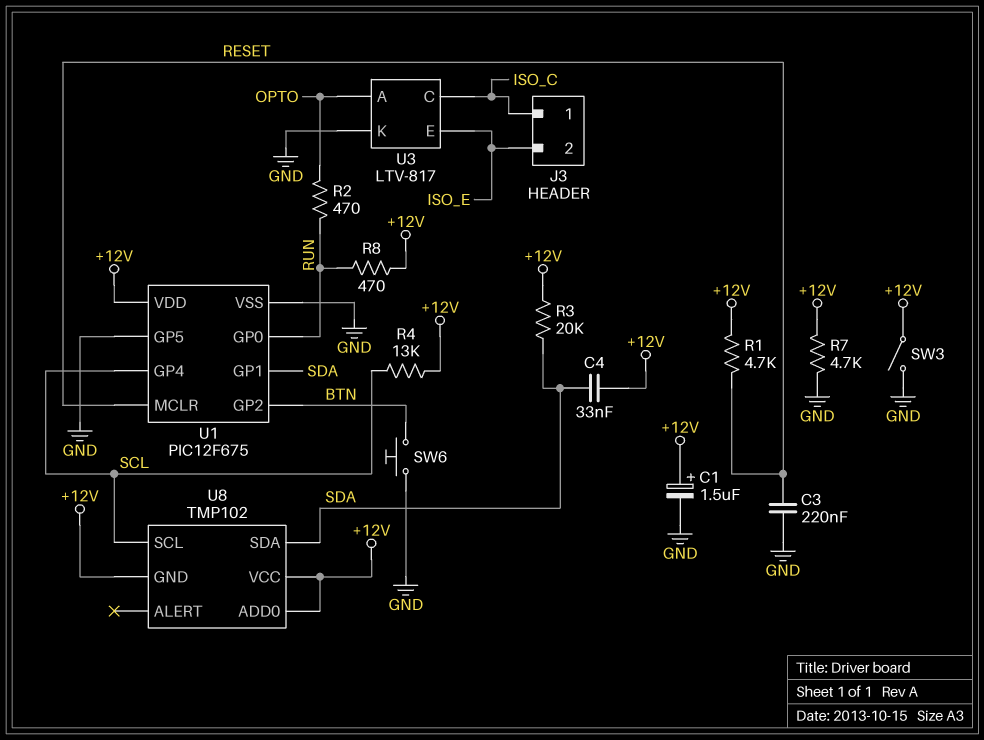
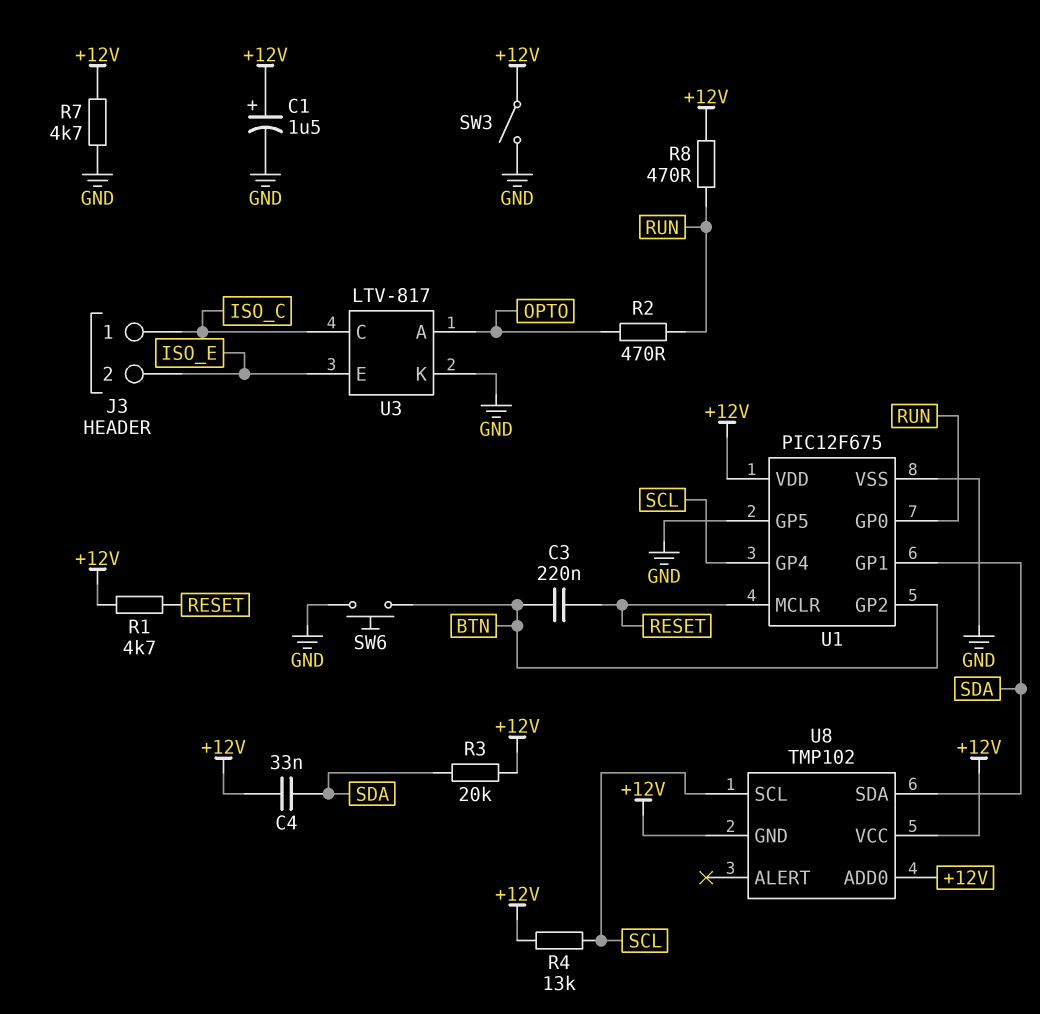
C3: 220nF (GND, RESET) -> 220nF (BTN, RESET)

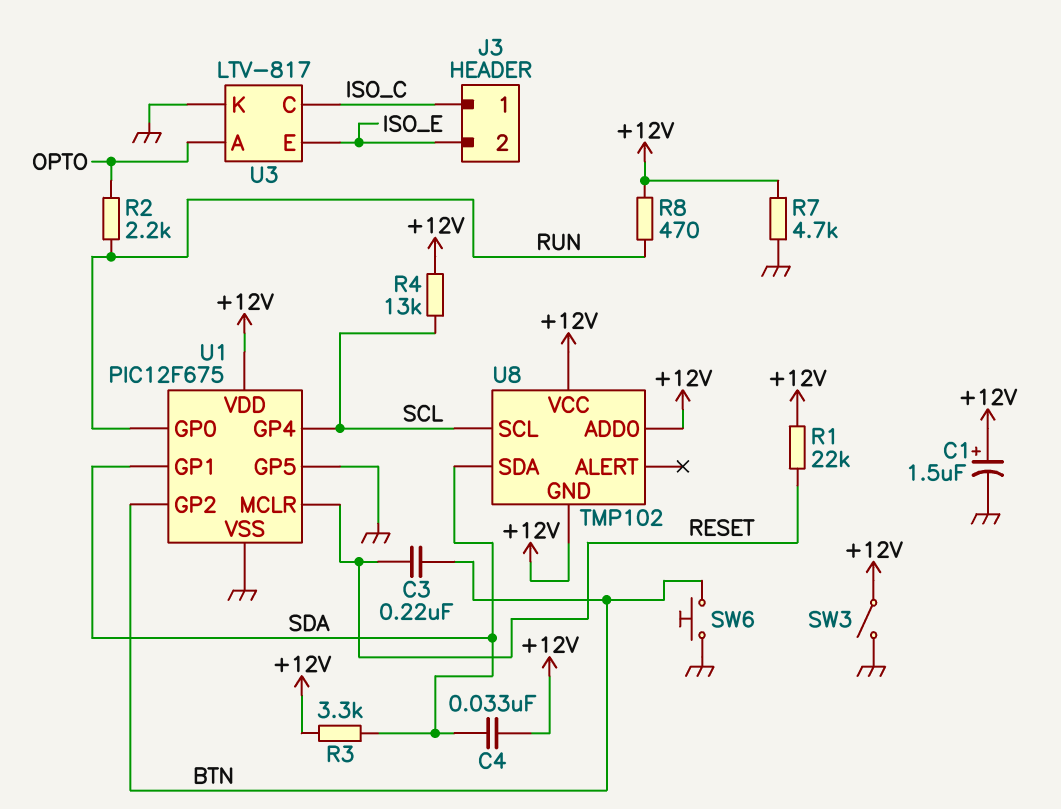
R1: 4.7k (+12V, RESET) -> 22k (+12V, RESET)
R2: 470 (OPTO, RUN) -> 2.2k (OPTO, RUN)
R3: 20k (+12V, SDA) -> 3.3k (+12V, SDA)

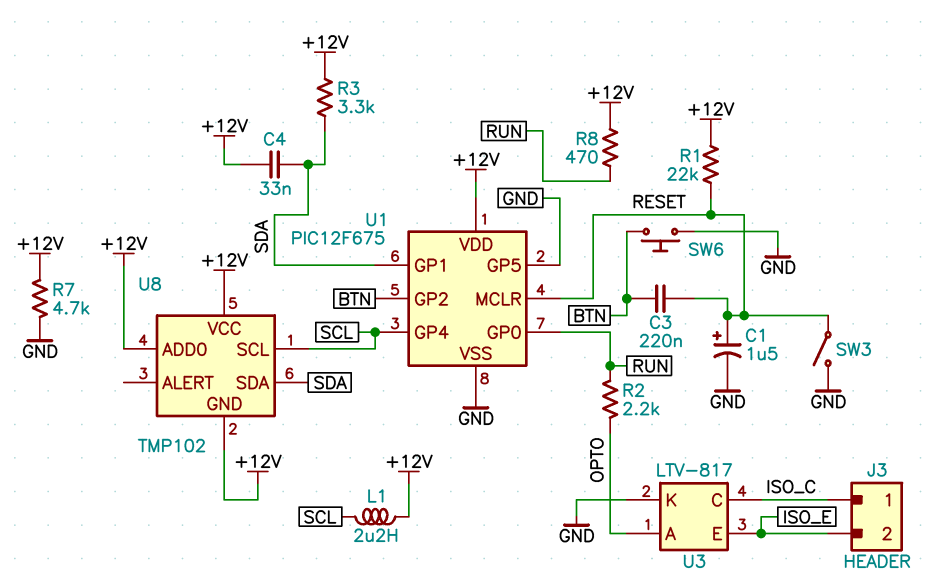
C1: 1.5uF (plus +12V, minus GND) -> 1.5uF (plus RESET, minus GND)
L1: none -> 2.2uH (+12V, SCL)
R4: 13k (+12V, SCL) -> none
SW3: switch (+12V, GND) -> switch (GND, RESET)

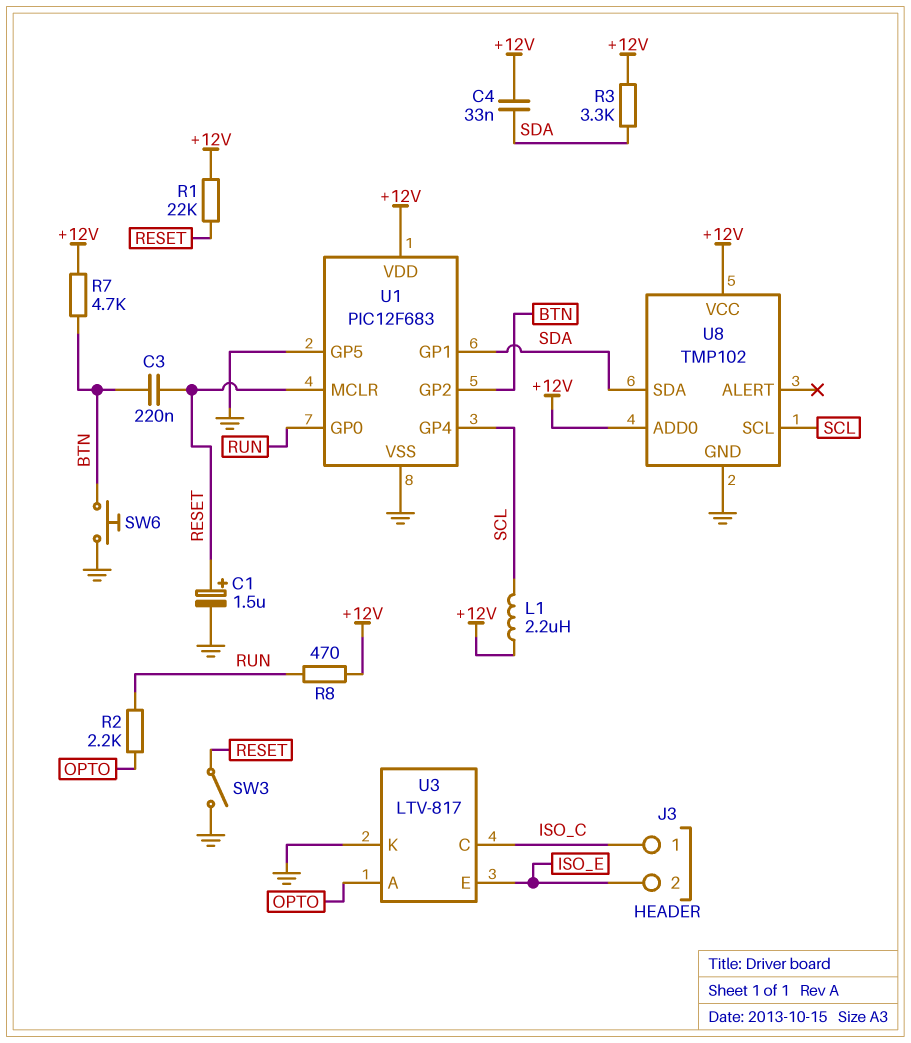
R7: 4.7k (+12V, GND) -> 4.7k (+12V, BTN)
U1: PIC12F675 -> PIC12F683
U8 pin GND: +12V -> GND

